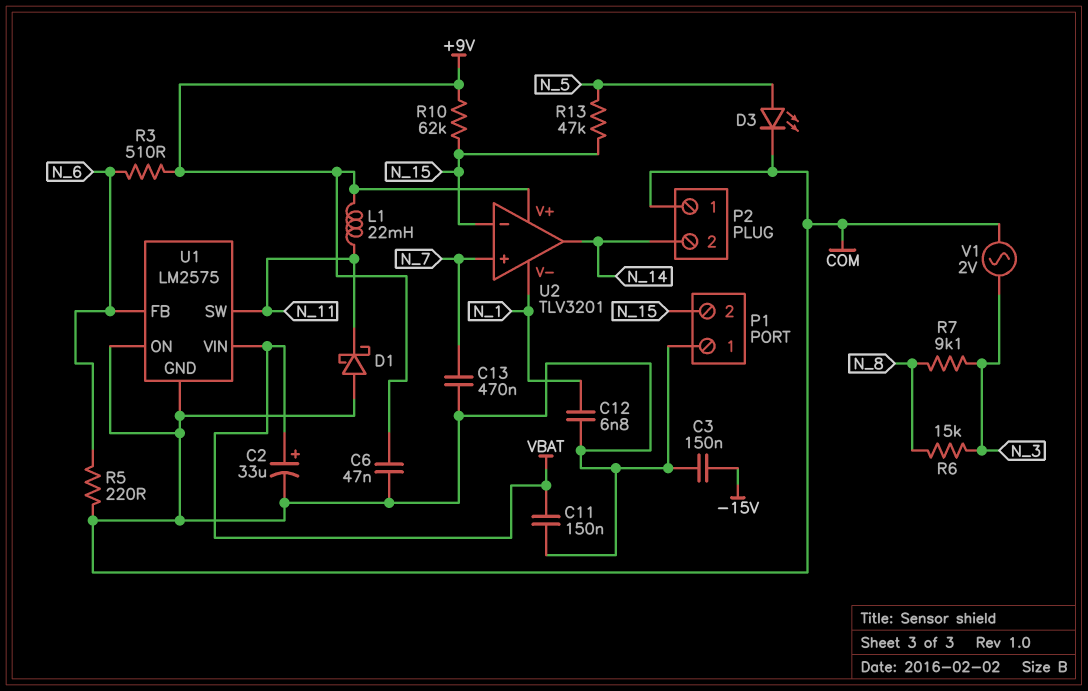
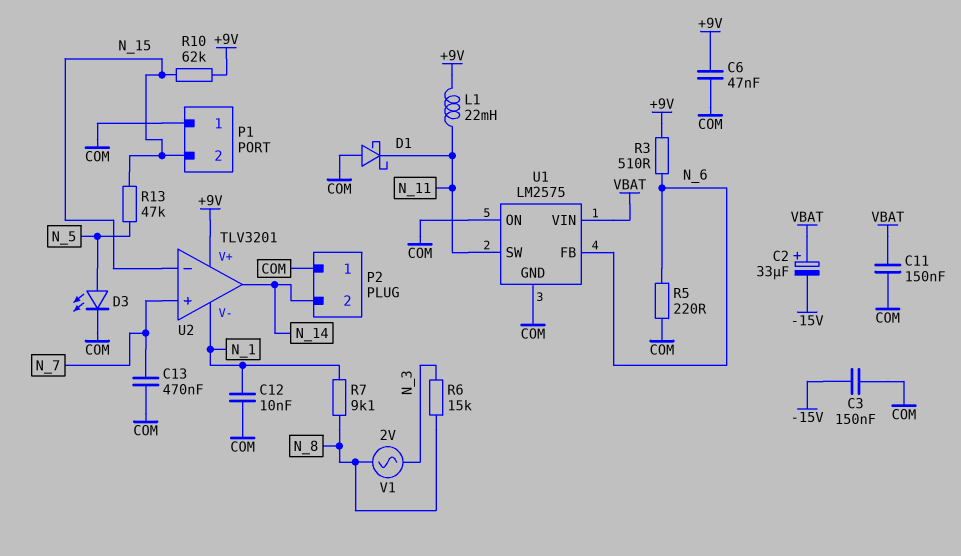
C2: 33uF (plus VBAT, minus COM) -> 33uF (plus VBAT, minus -15V)
C12: 6.8nF (COM, N_1) -> 10nF (COM, N_1)
R7: 9.1k (N_3, N_8) -> 9.1k (N_1, N_8)
V1: AC 2V (COM, N_3) -> AC 2V (N_3, N_8)

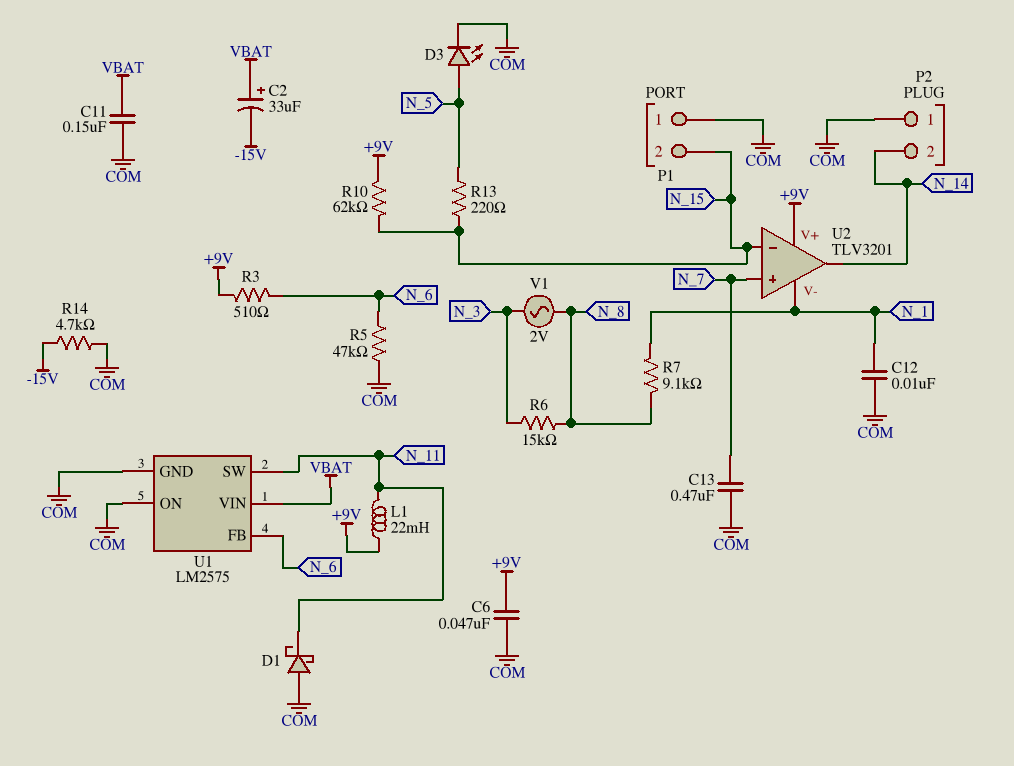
C3: 150nF (-15V, COM) -> none
R5: 220 (COM, N_6) -> 47k (COM, N_6)
R13: 47k (N_5, N_15) -> 220 (N_5, N_15)
R14: none -> 4.7k (-15V, COM)

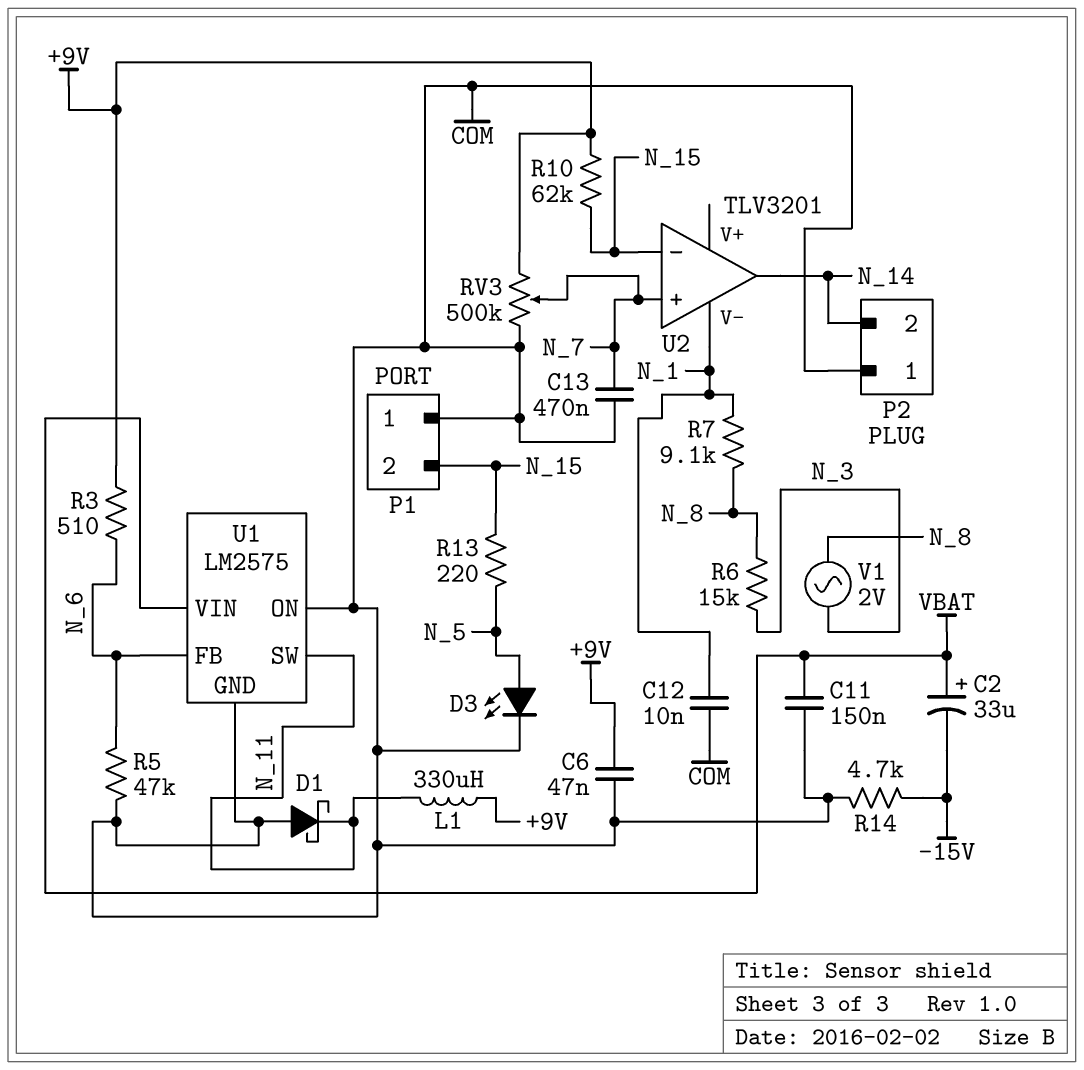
L1: 22mH (+9V, N_11) -> 330uH (+9V, N_11)
RV3: none -> 500k (+9V, COM, wiper N_7)
U2 pin V+: +9V -> none

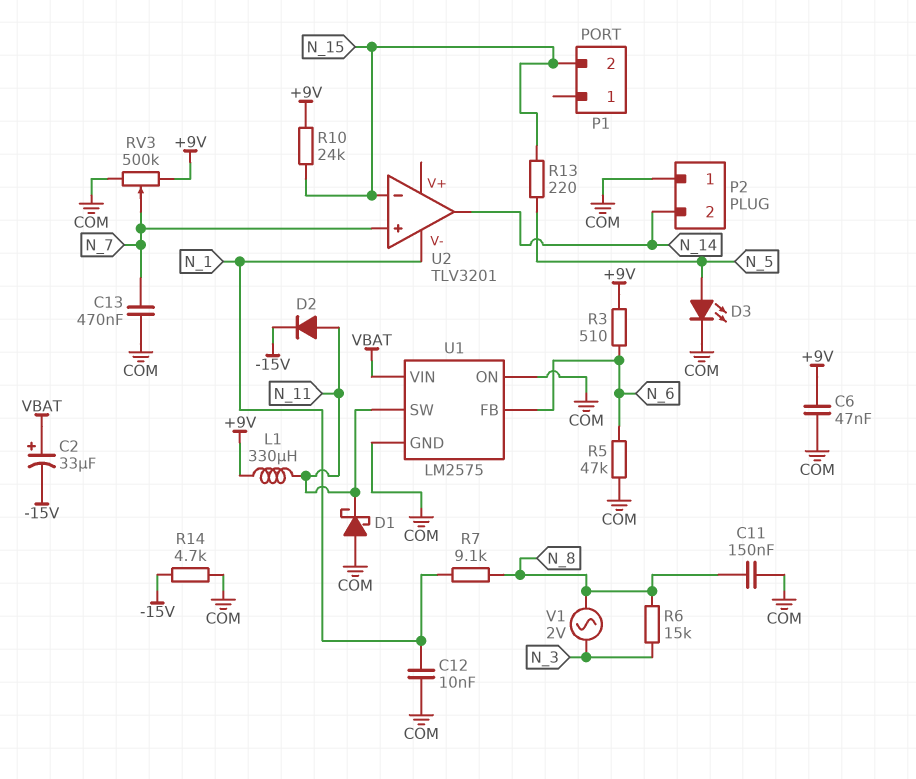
C11: 150nF (COM, VBAT) -> 150nF (COM, N_8)
D2: none -> diode (A N_11, K -15V)
P1 pin 1: COM -> none
R10: 62k (+9V, N_15) -> 24k (+9V, N_15)

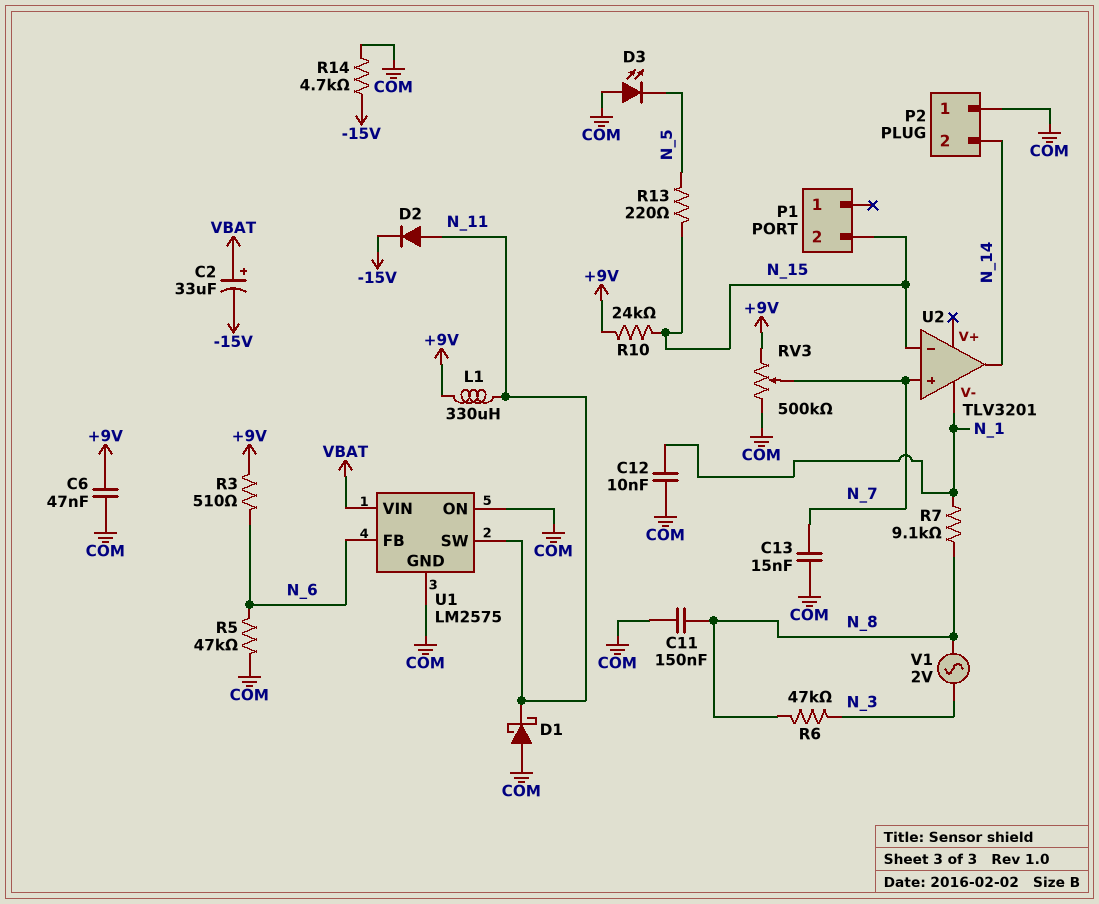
C13: 470nF (COM, N_7) -> 15nF (COM, N_7)
D3: LED (A N_5, K COM) -> LED (A COM, K N_5)
R6: 15k (N_3, N_8) -> 47k (N_3, N_8)

